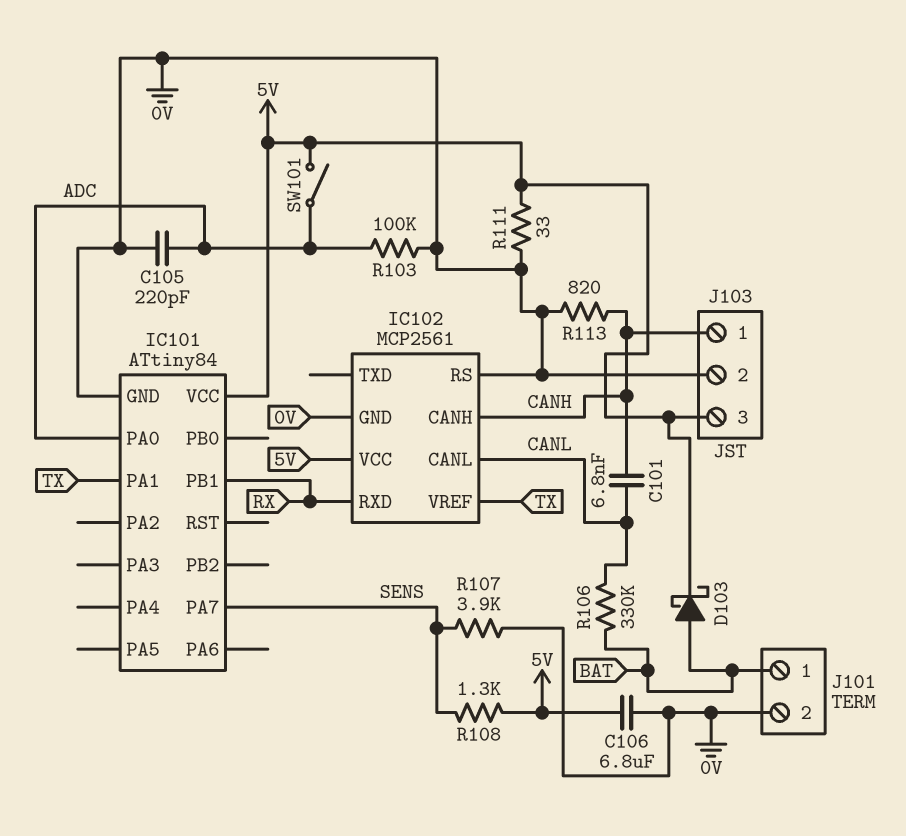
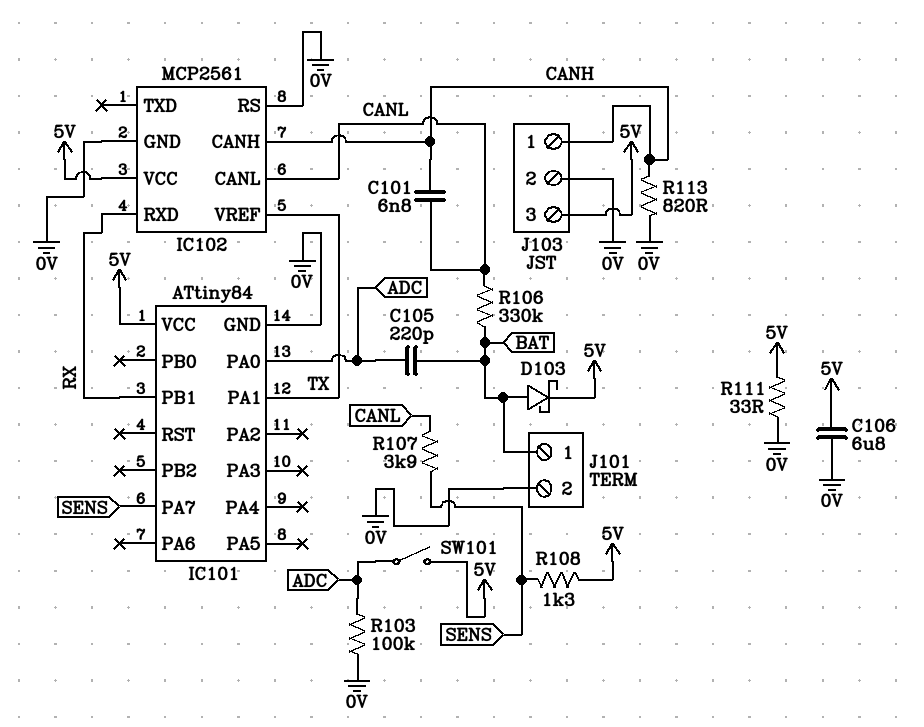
C105: 220pF (0V, ADC) -> 220pF (ADC, BAT)
R107: 3.9k (0V, SENS) -> 3.9k (CANL, SENS)

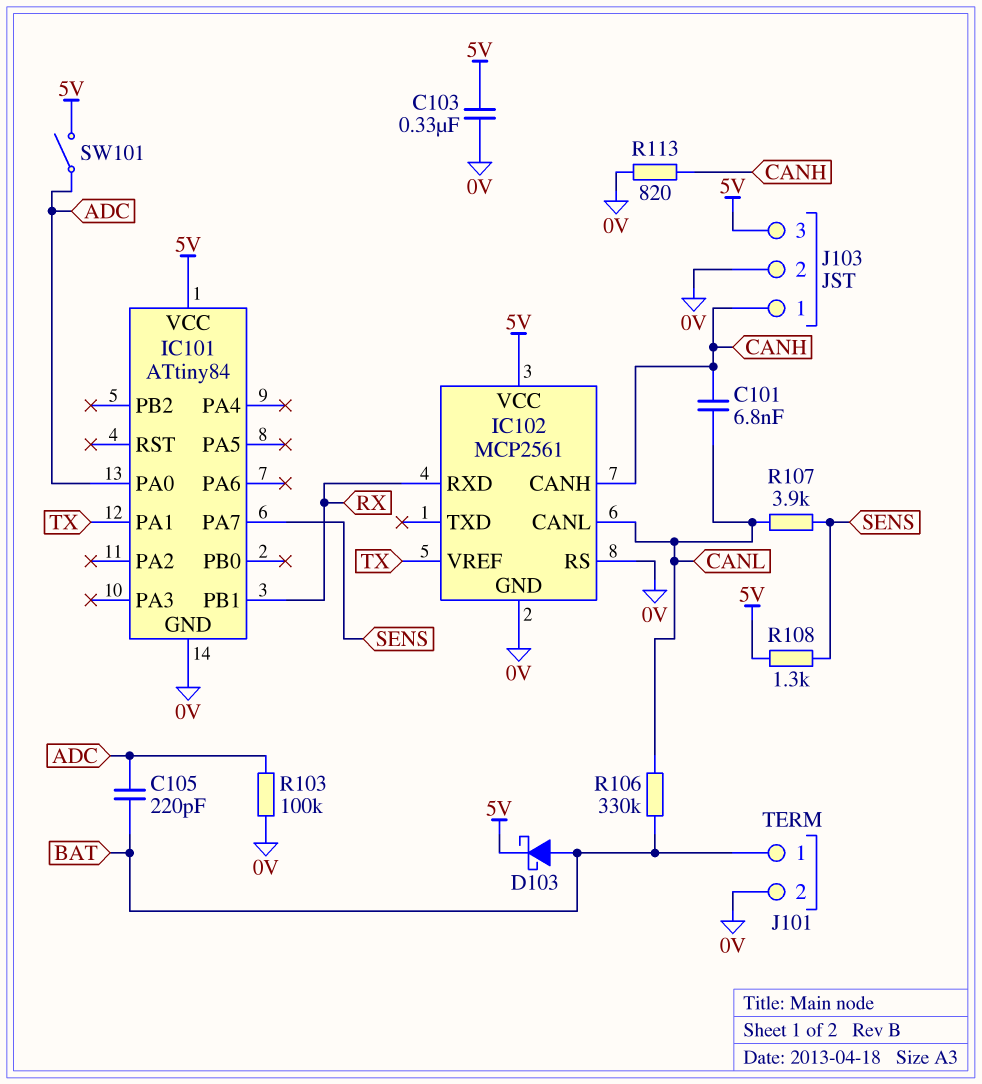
C103: none -> 330nF (0V, 5V)
C106: 6.8uF (0V, 5V) -> none
R111: 33 (0V, 5V) -> none

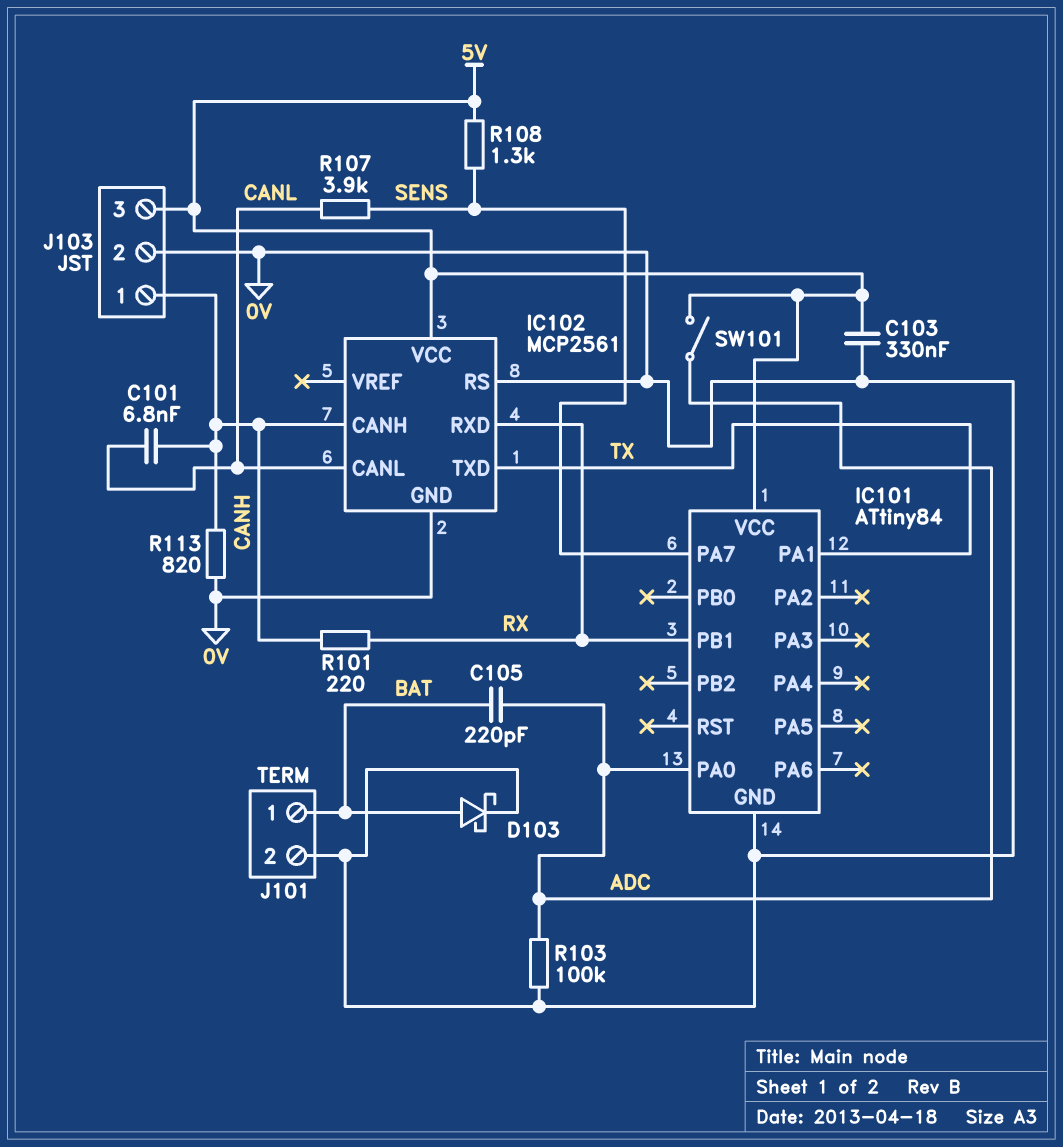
D103: schottky (A BAT, K 5V) -> schottky (A BAT, K 0V)
IC102 pin TXD: none -> TX
IC102 pin VREF: TX -> none
R101: none -> 220 (CANH, RX)
R106: 330k (BAT, CANL) -> none

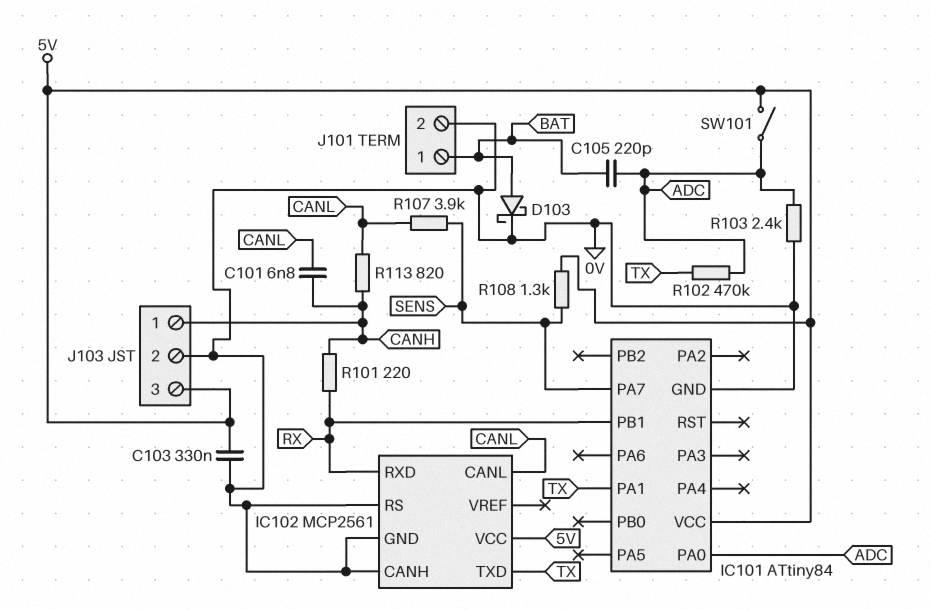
IC102 pin CANH: CANH -> 0V
R102: none -> 470k (ADC, TX)
R103: 100k (0V, ADC) -> 2.4k (0V, ADC)
R113: 820 (0V, CANH) -> 820 (CANH, CANL)

